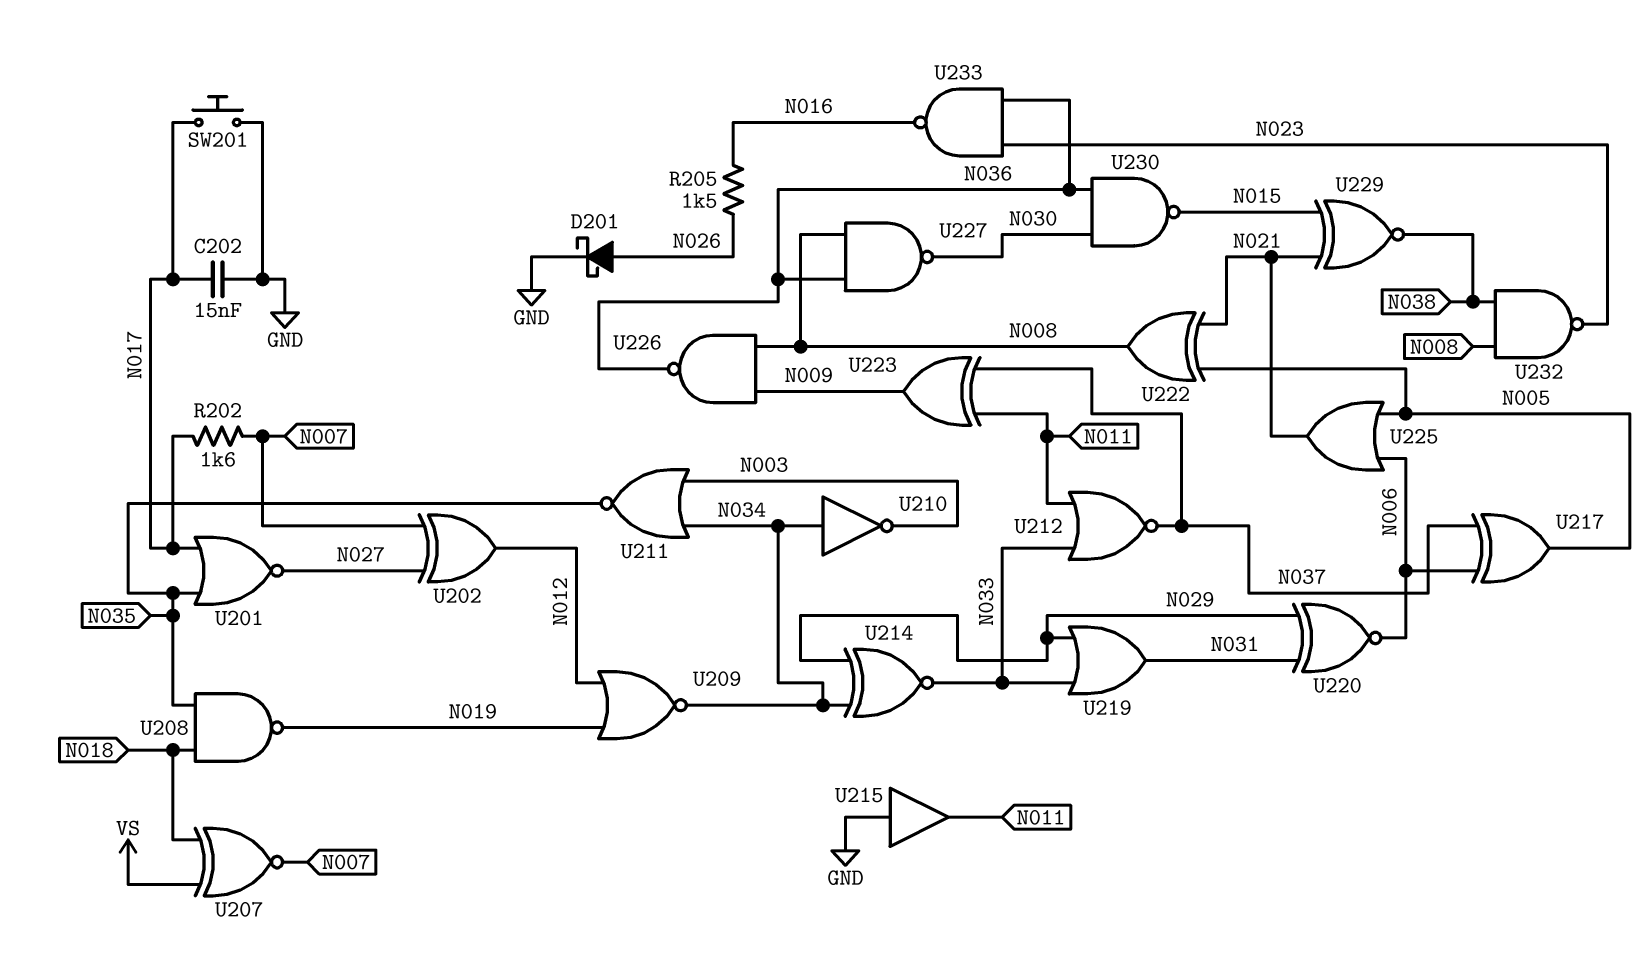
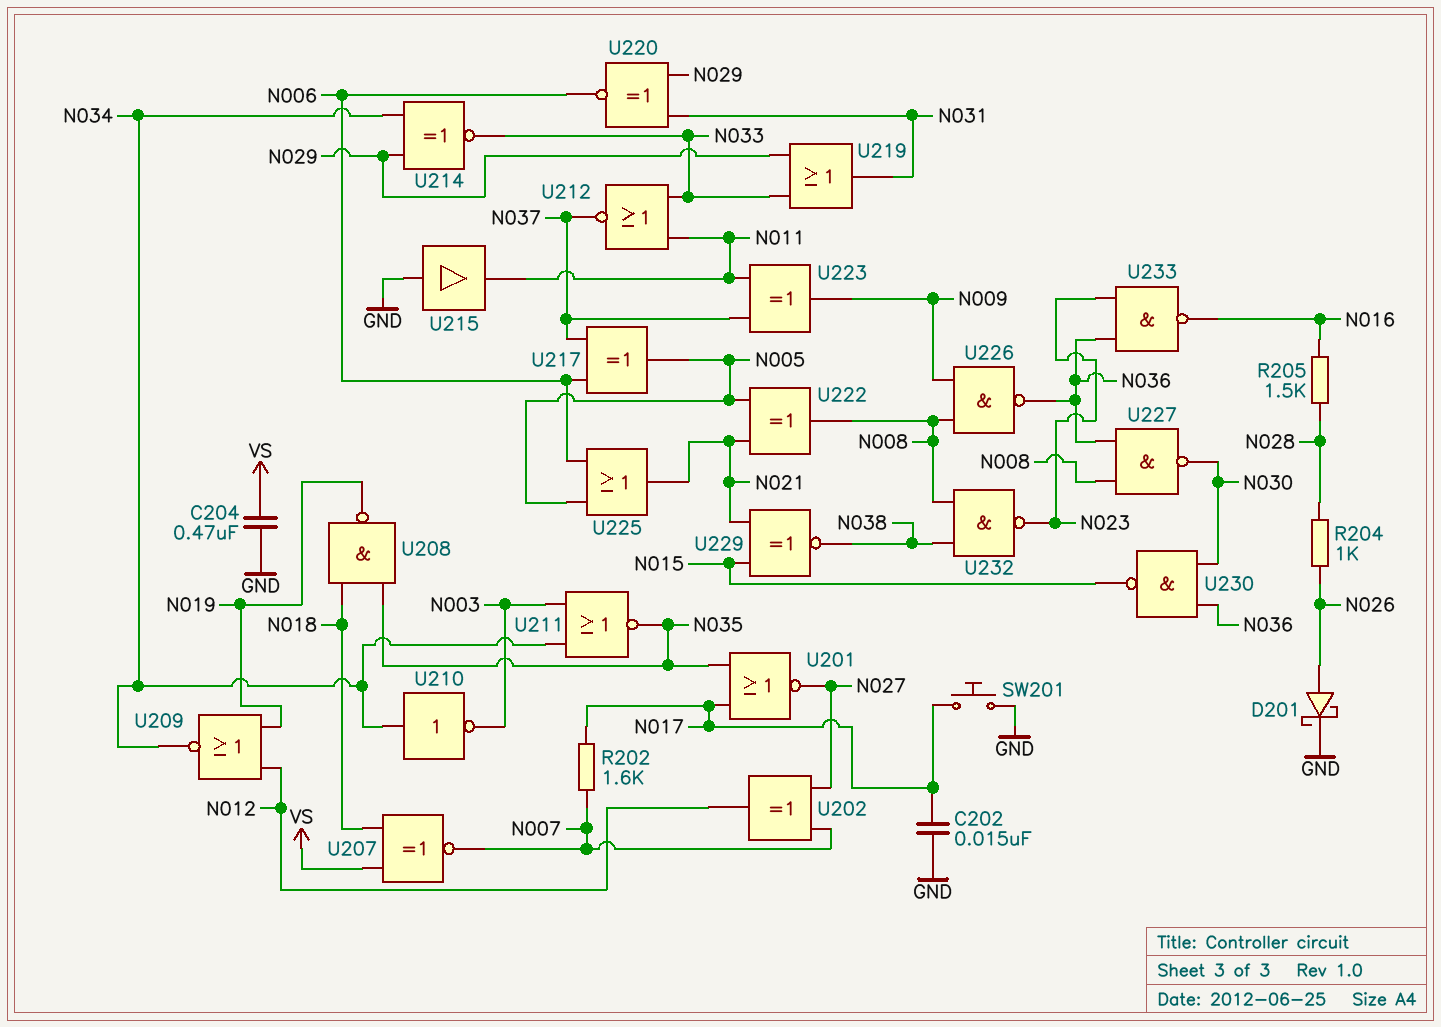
C204: none -> 470nF (GND, VS)
R204: none -> 1k (N026, N028)
R205: 1.5k (N016, N026) -> 1.5k (N016, N028)

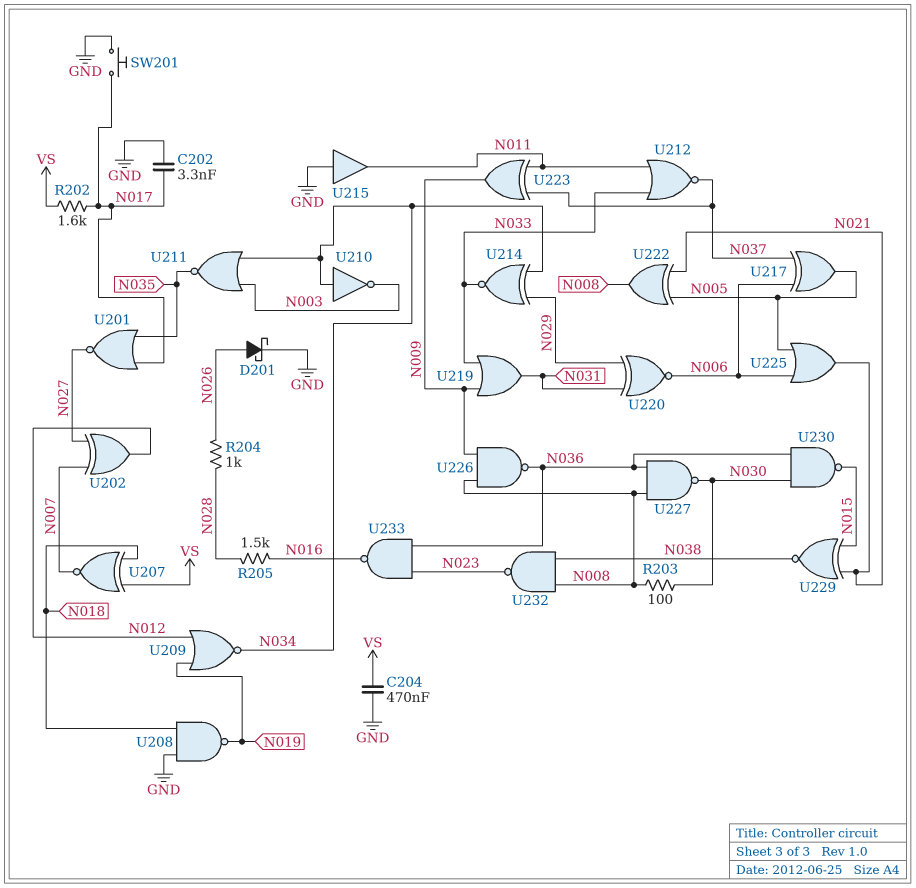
C202: 15nF (GND, N017) -> 3.3nF (GND, N017)
R202: 1.6k (N007, N017) -> 1.6k (N017, VS)
R203: none -> 100 (N008, N030)
U208: NAND (in N018, in N035, out N019) -> NAND (in GND, in N018, out N019)
U219: OR (in N029, in N033, out N031) -> OR (in N009, in N033, out N031)

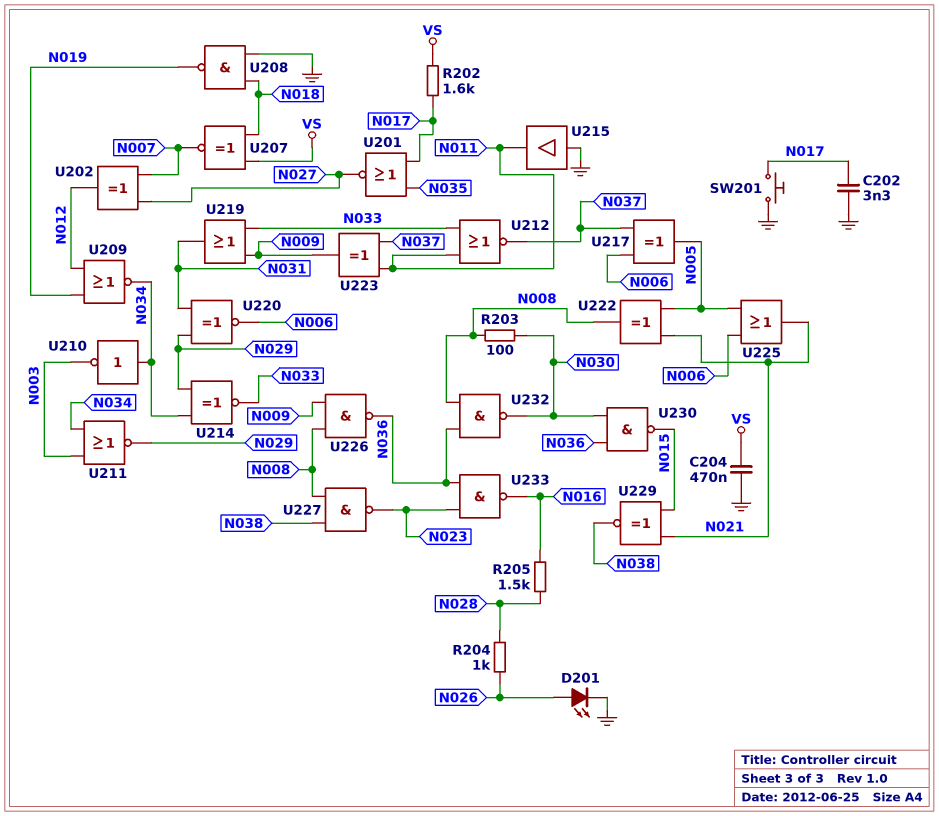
D201: schottky (A N026, K GND) -> LED (A N026, K GND)
U211: NOR (in N003, in N034, out N035) -> NOR (in N003, in N034, out N029)
U227: NAND (in N008, in N036, out N030) -> NAND (in N008, in N038, out N023)
U232: NAND (in N008, in N038, out N023) -> NAND (in N008, in N036, out N030)

